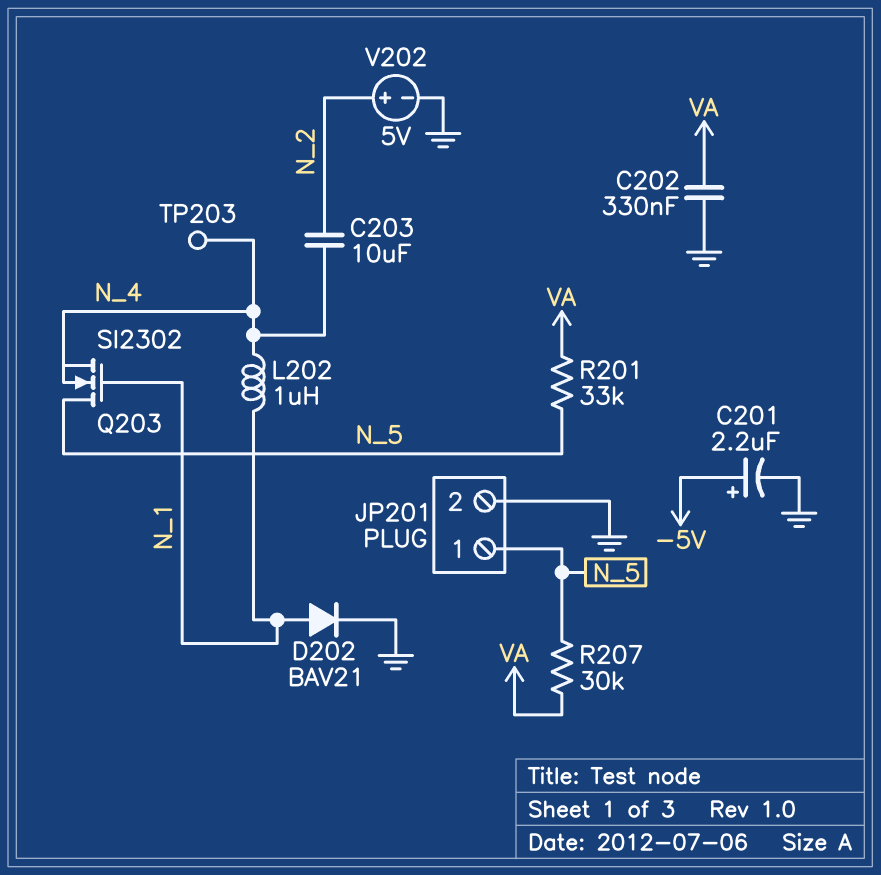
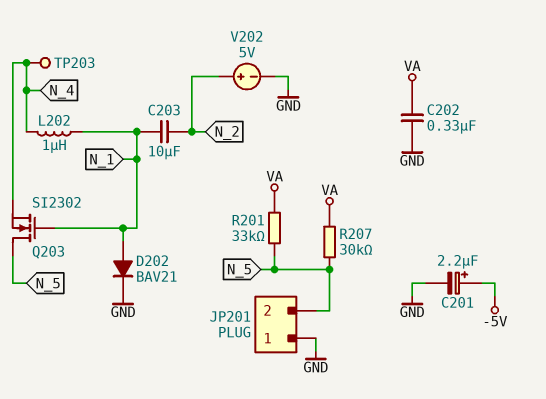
C203: 10uF (N_2, N_4) -> 10uF (N_1, N_2)
JP201 pin 1: N_5 -> GND
JP201 pin 2: GND -> N_5

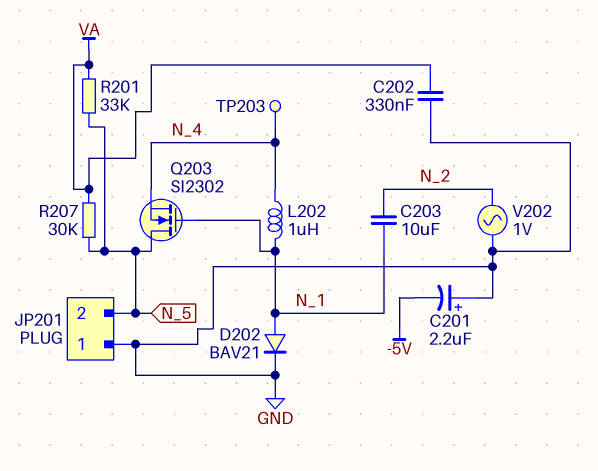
C201: 2.2uF (plus -5V, minus GND) -> 2.2uF (plus GND, minus -5V)
V202: 5V (plus N_2, minus GND) -> AC 1V (GND, N_2)

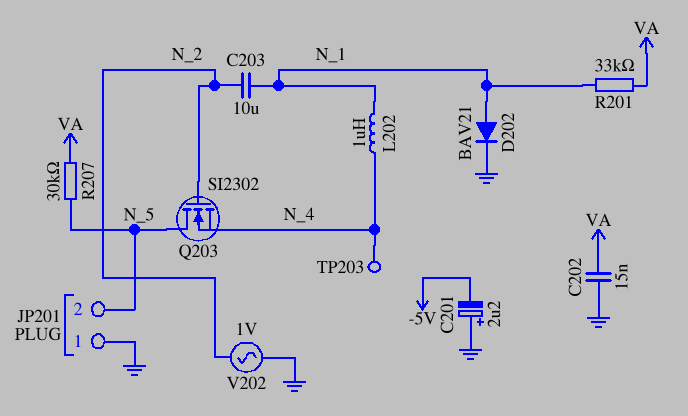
C202: 330nF (GND, VA) -> 15nF (GND, VA)
Q203: NMOS SI2302 (G N_1, D N_5, S N_4) -> NMOS SI2302 (G N_2, D N_5, S N_4)
R201: 33k (N_5, VA) -> 33k (N_1, VA)

